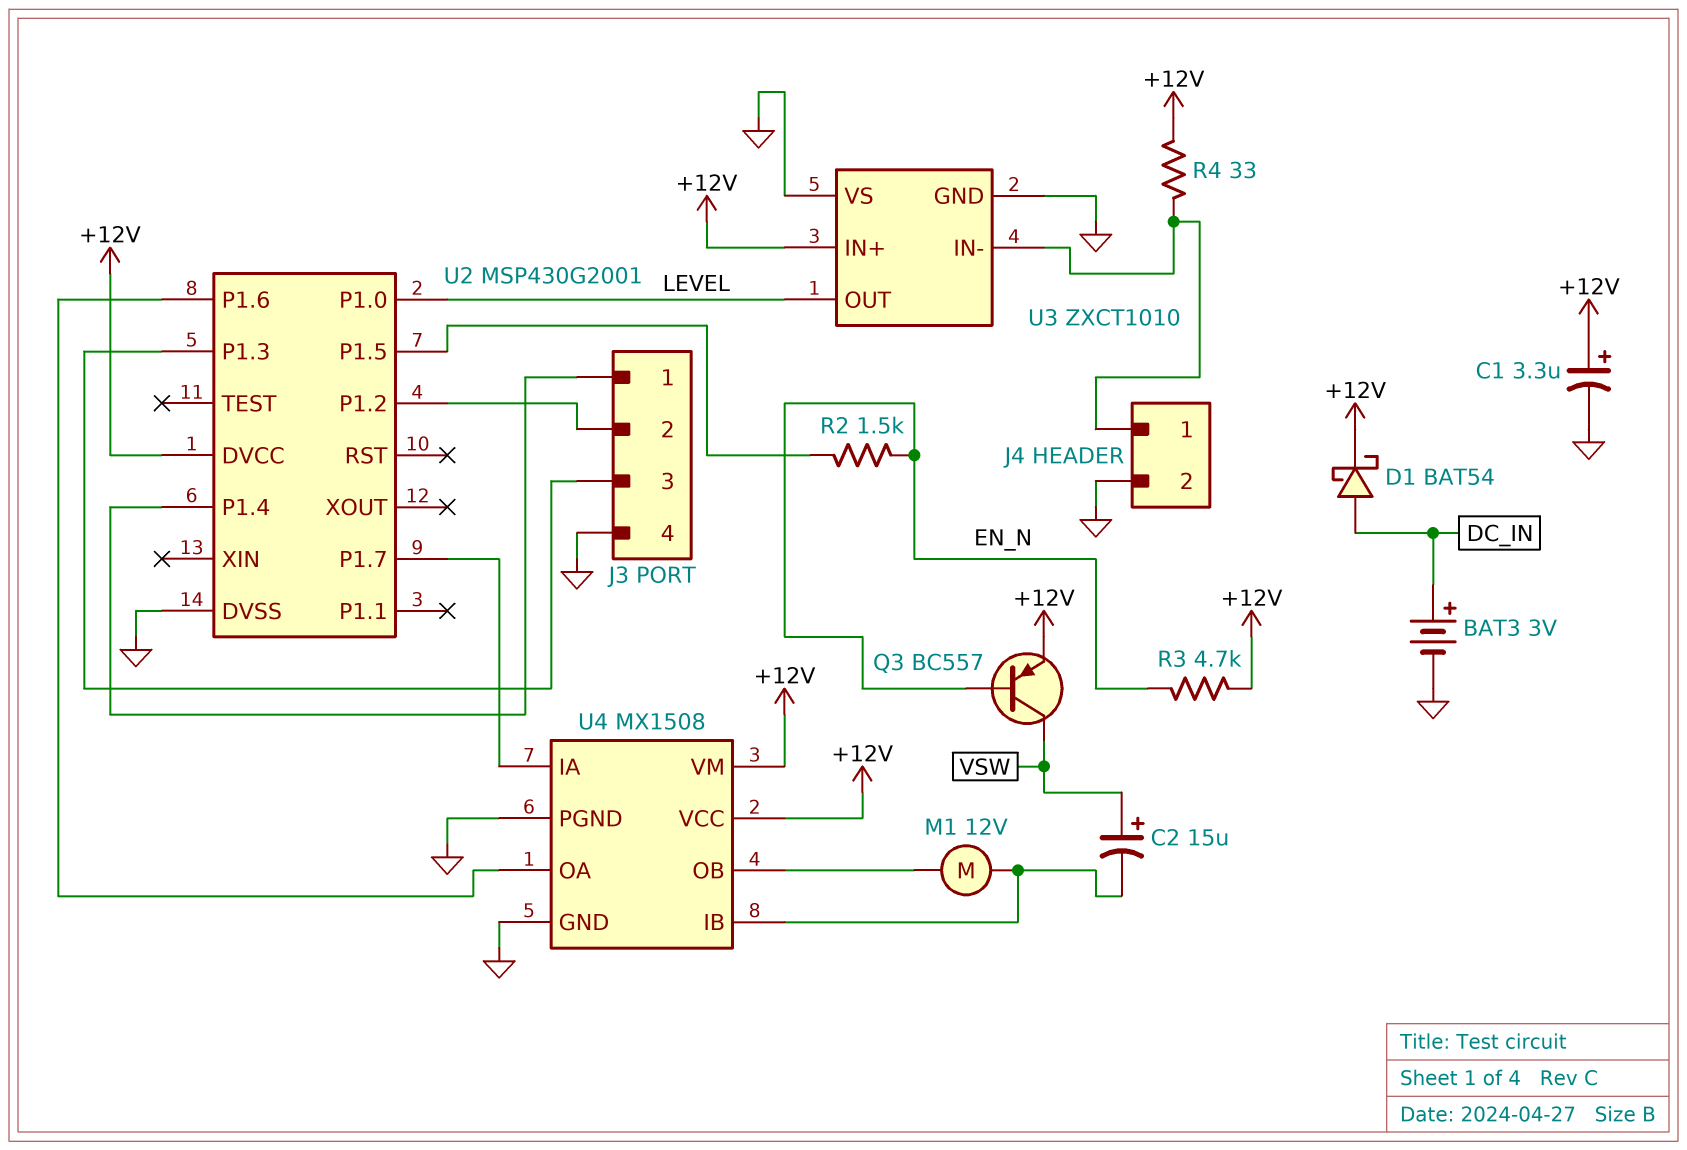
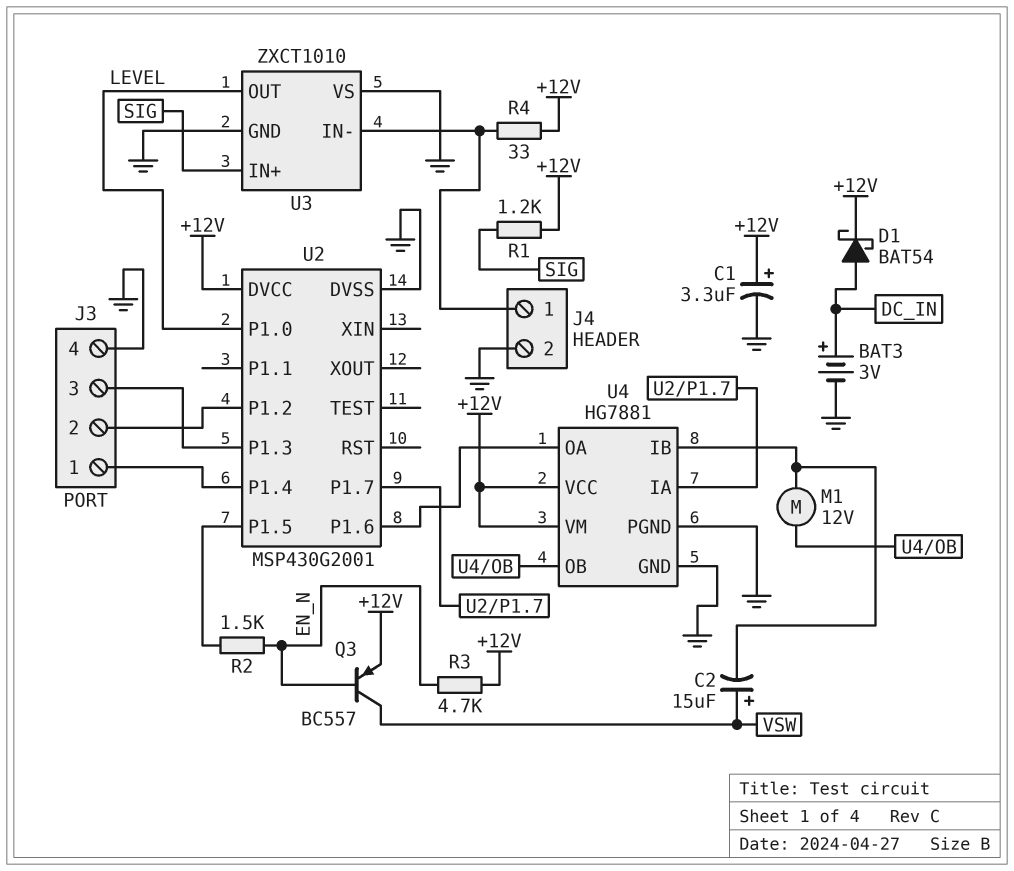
R1: none -> 1.2k (+12V, SIG)
U3 pin IN+: +12V -> SIG
U4: MX1508 -> HG7881

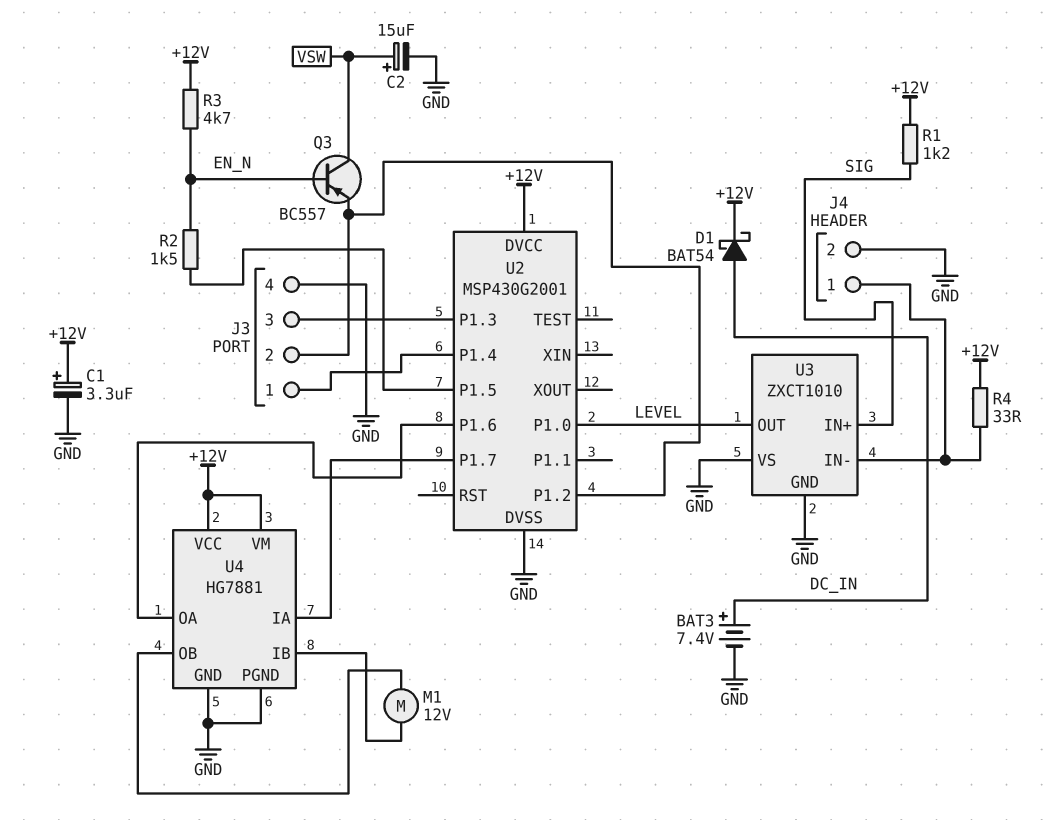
BAT3: 3V (plus DC_IN, minus GND) -> 7.4V (plus DC_IN, minus GND)
C2: 15uF (plus VSW, minus U4/IB) -> 15uF (plus VSW, minus GND)
Q3: PNP BC557 (B EN_N, C VSW, E +12V) -> PNP BC557 (B EN_N, C VSW, E J3/2)

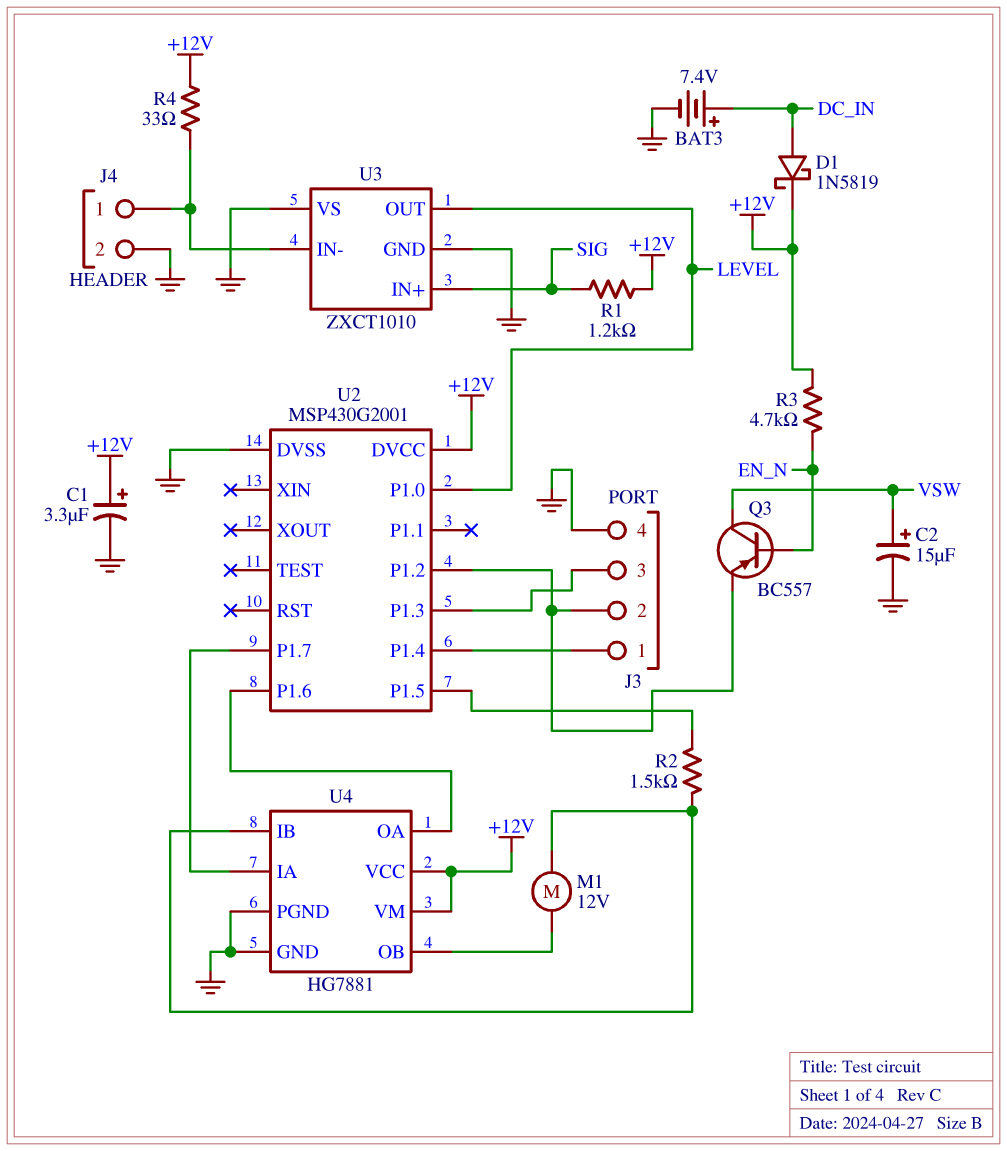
D1: schottky BAT54 (A DC_IN, K +12V) -> schottky 1N5819 (A DC_IN, K +12V)
R2: 1.5k (EN_N, U2/P1.5) -> 1.5k (U2/P1.5, U4/IB)

